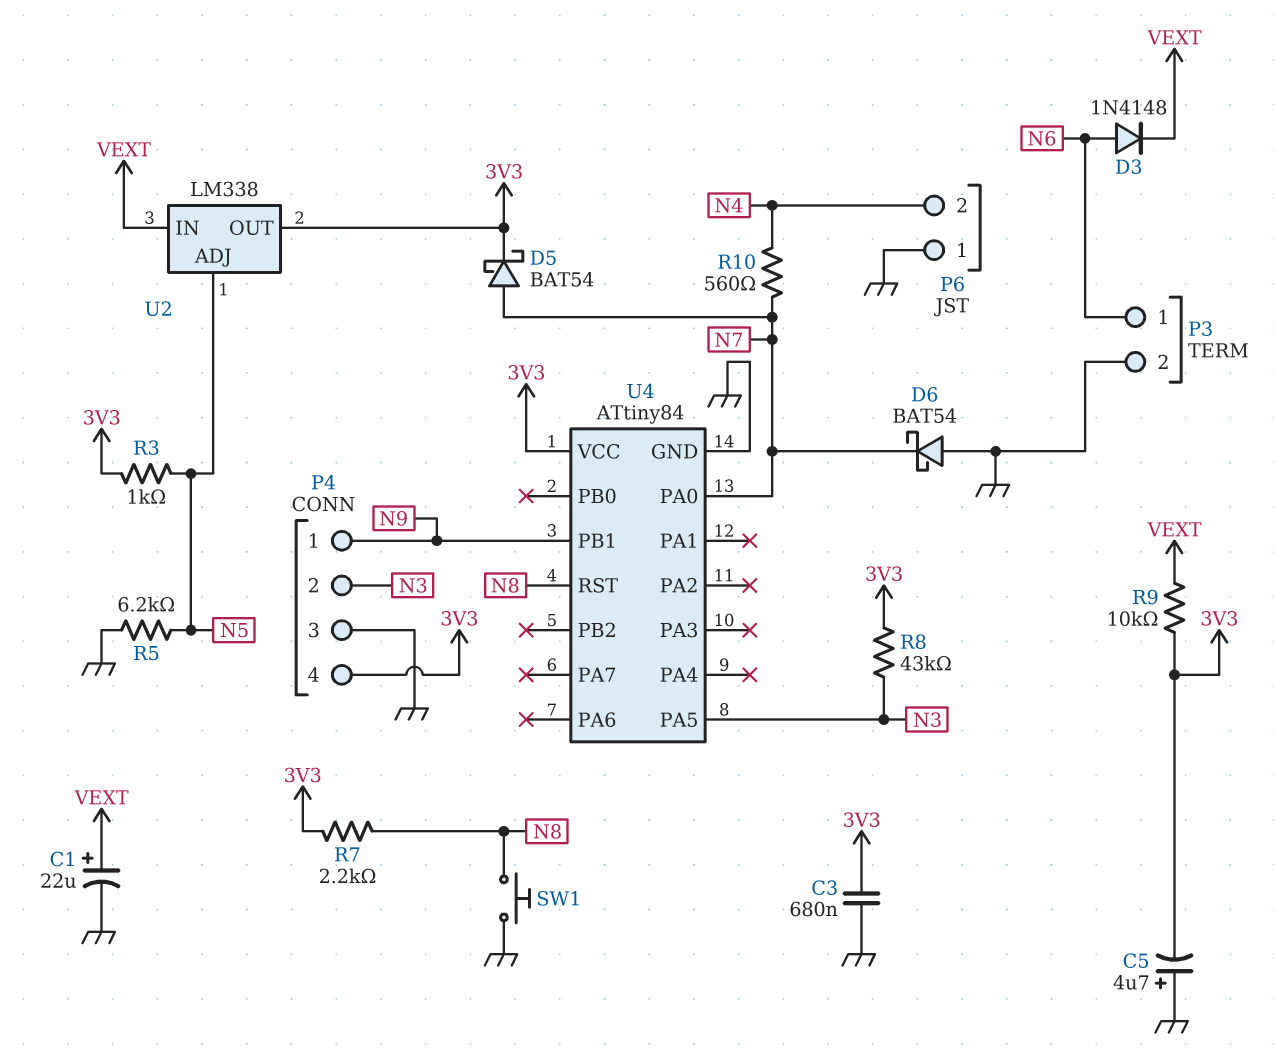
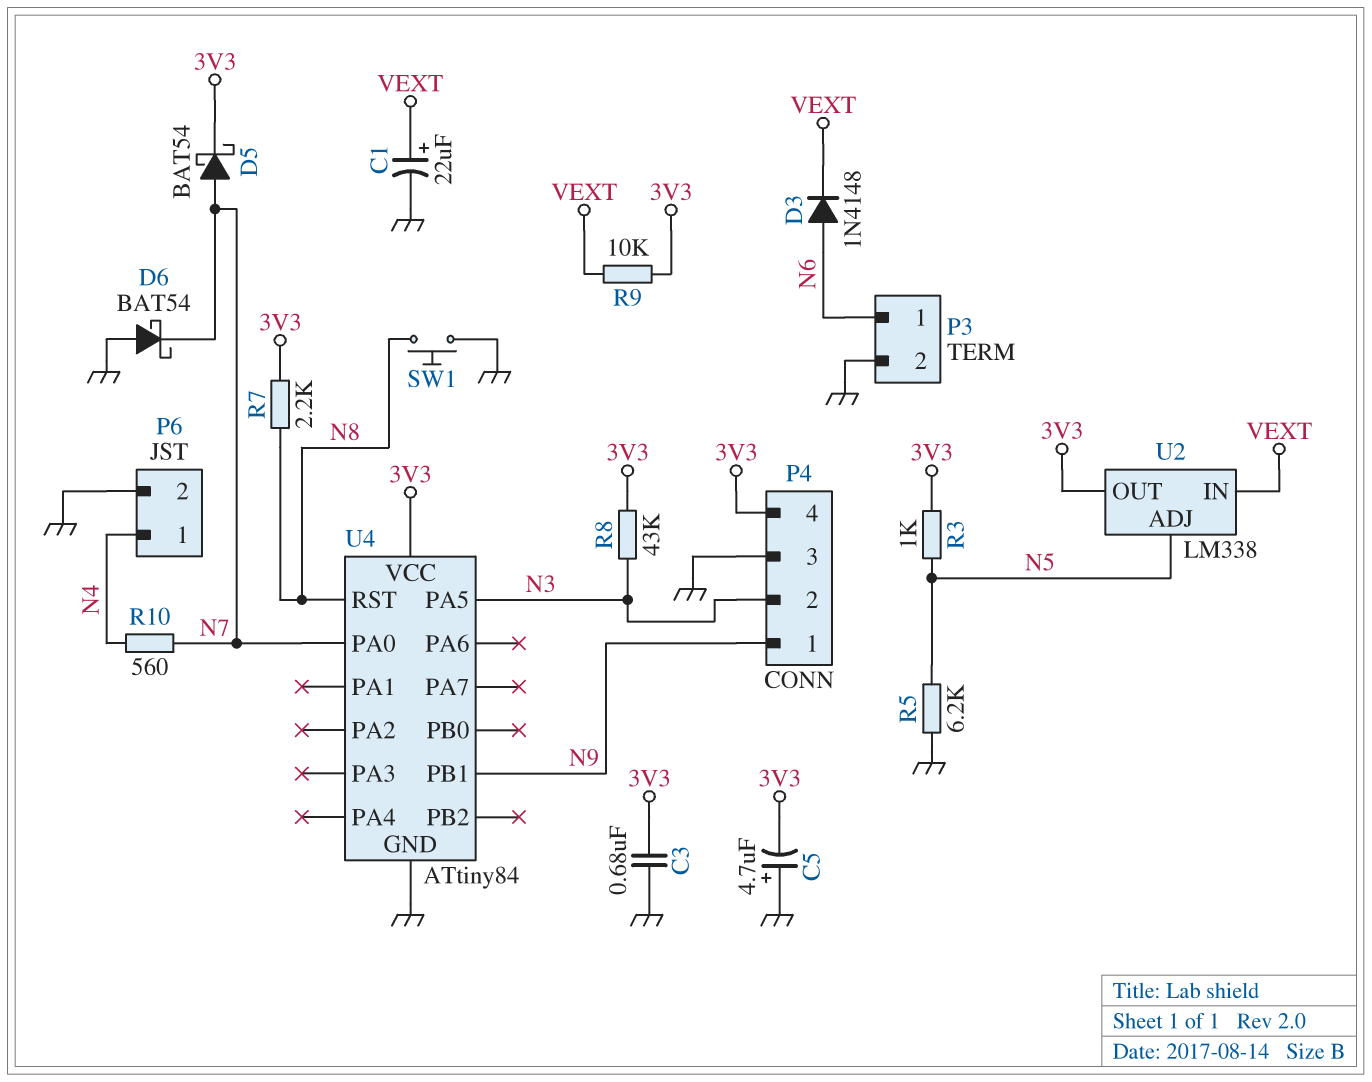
P6 pin 1: GND -> N4
P6 pin 2: N4 -> GND

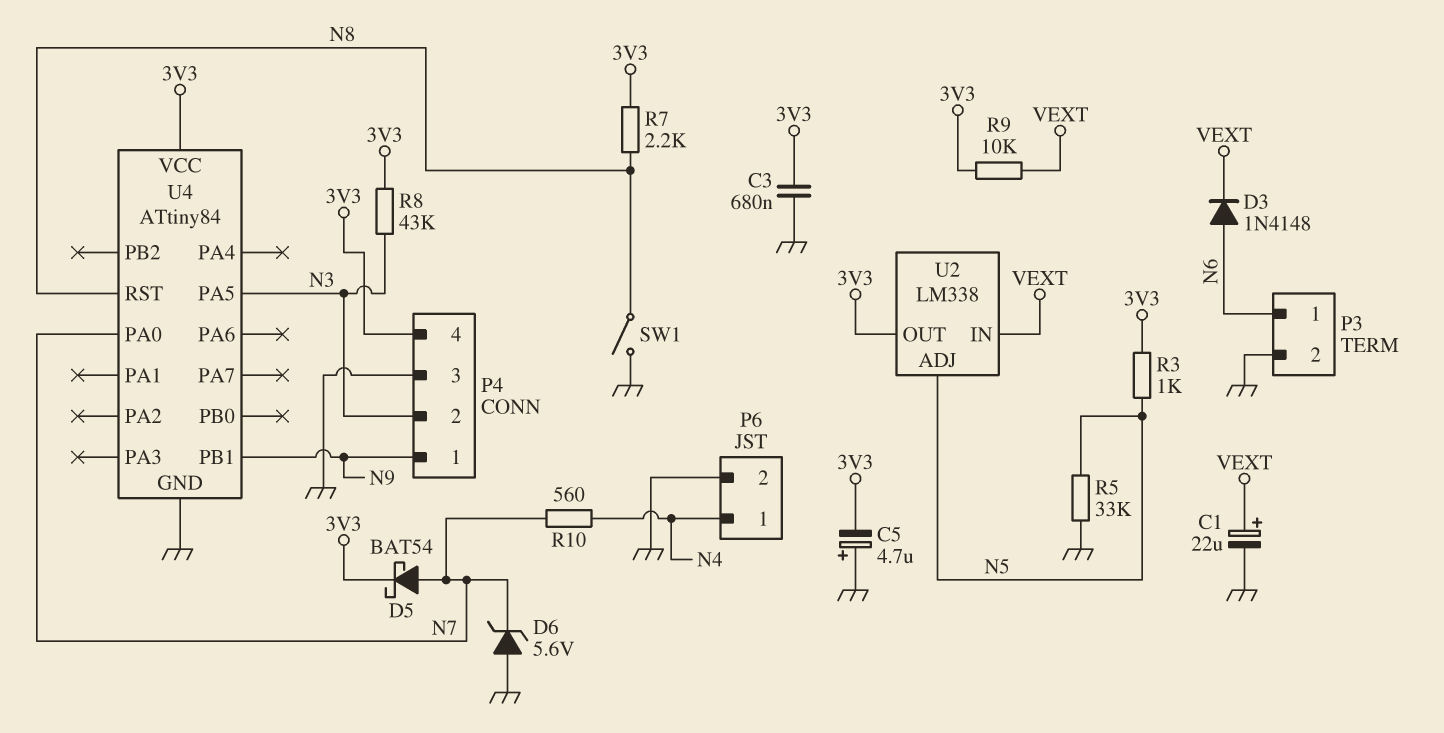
D6: schottky BAT54 (A GND, K N7) -> zener 5.6V (A GND, K N7)
R5: 6.2k (GND, N5) -> 33k (GND, N5)
SW1: button (GND, N8) -> switch (GND, N8)

